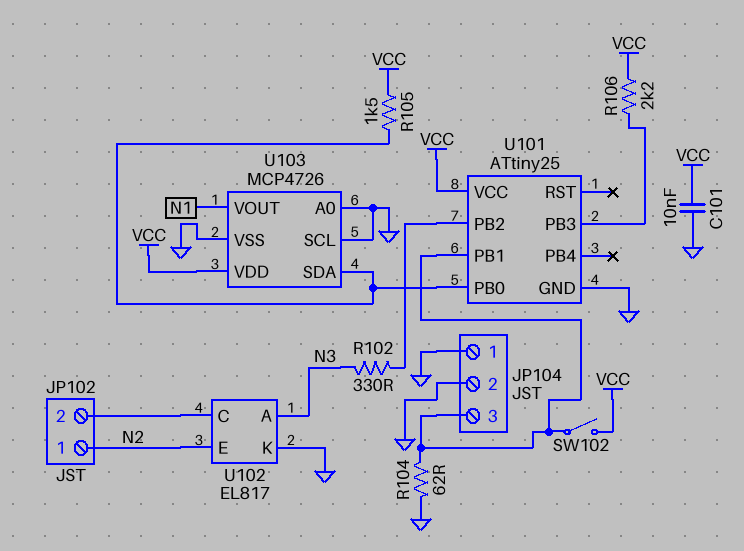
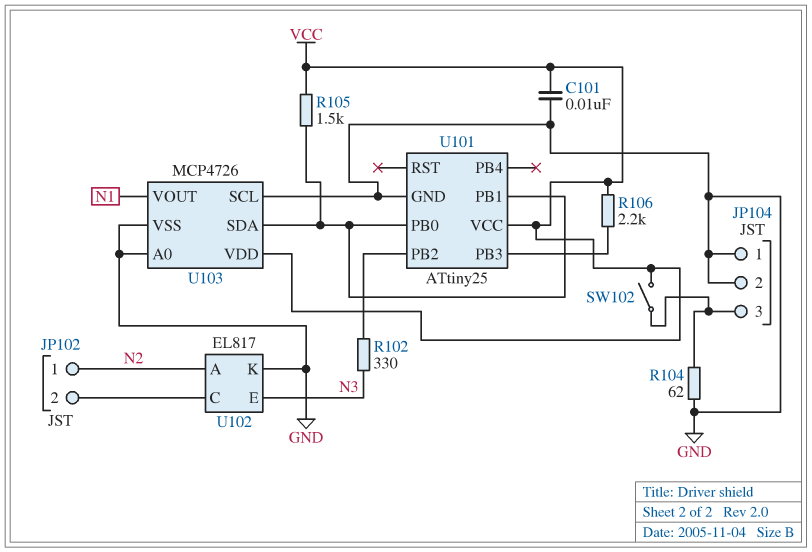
U101 pin PB1: JP104/3 -> U101/PB0
U102 pin A: N3 -> N2
U102 pin E: N2 -> N3

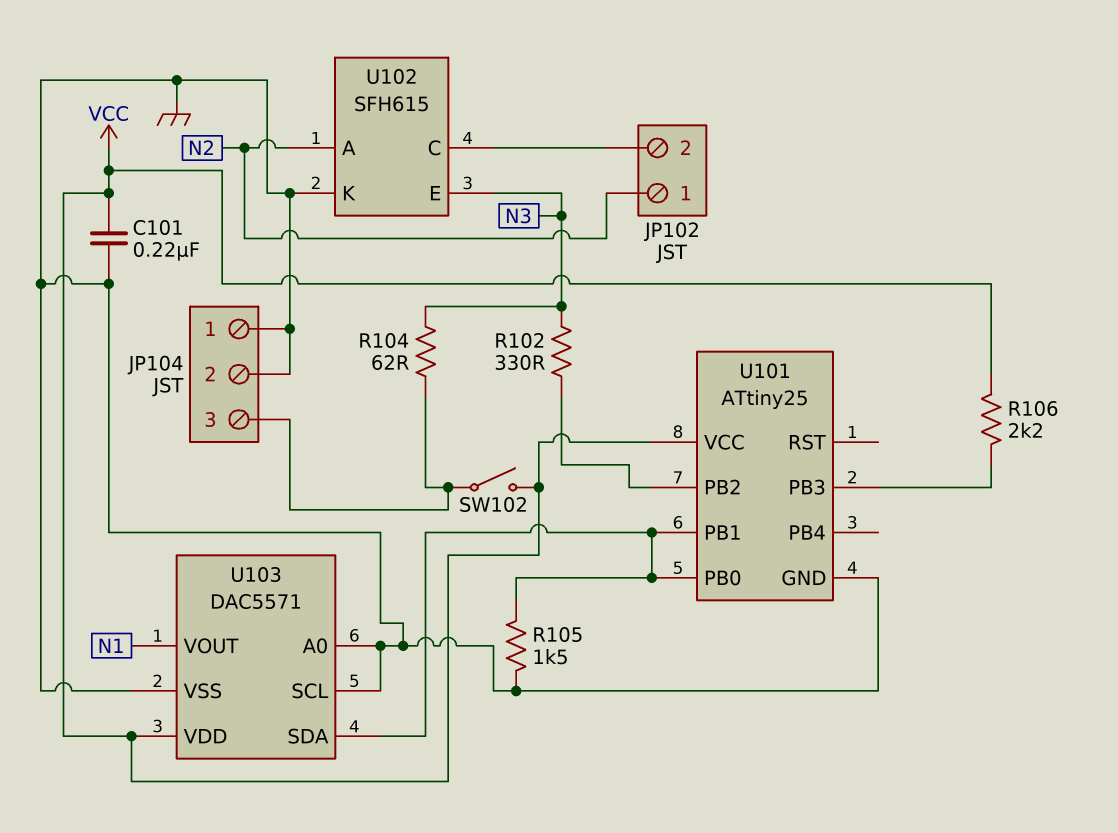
C101: 10nF (GND, VCC) -> 220nF (GND, VCC)
R104: 62 (GND, JP104/3) -> 62 (JP104/3, N3)
R105: 1.5k (U101/PB0, VCC) -> 1.5k (GND, U101/PB0)
U102: EL817 -> SFH615
U103: MCP4726 -> DAC5571

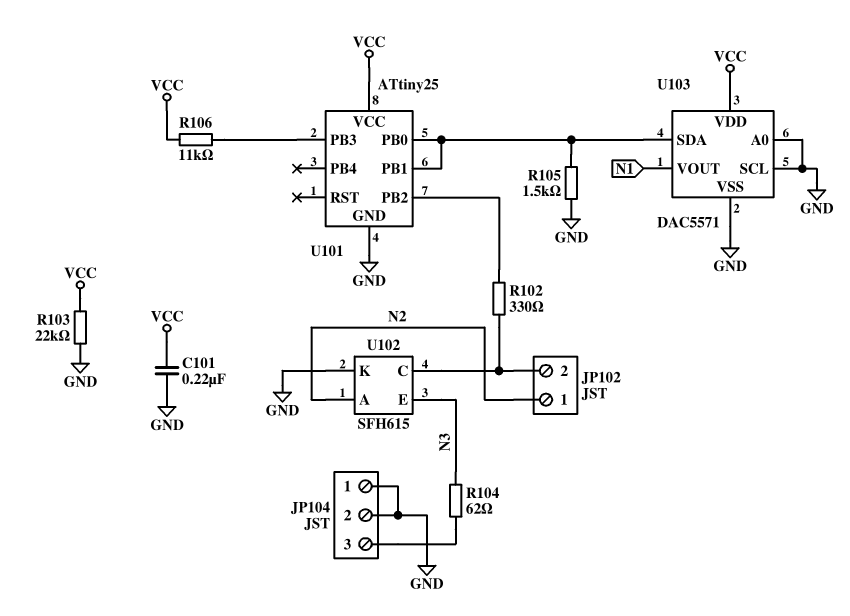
R102: 330 (N3, U101/PB2) -> 330 (JP102/2, U101/PB2)
R103: none -> 22k (GND, VCC)
R106: 2.2k (U101/PB3, VCC) -> 11k (U101/PB3, VCC)
SW102: switch (JP104/3, VCC) -> none

